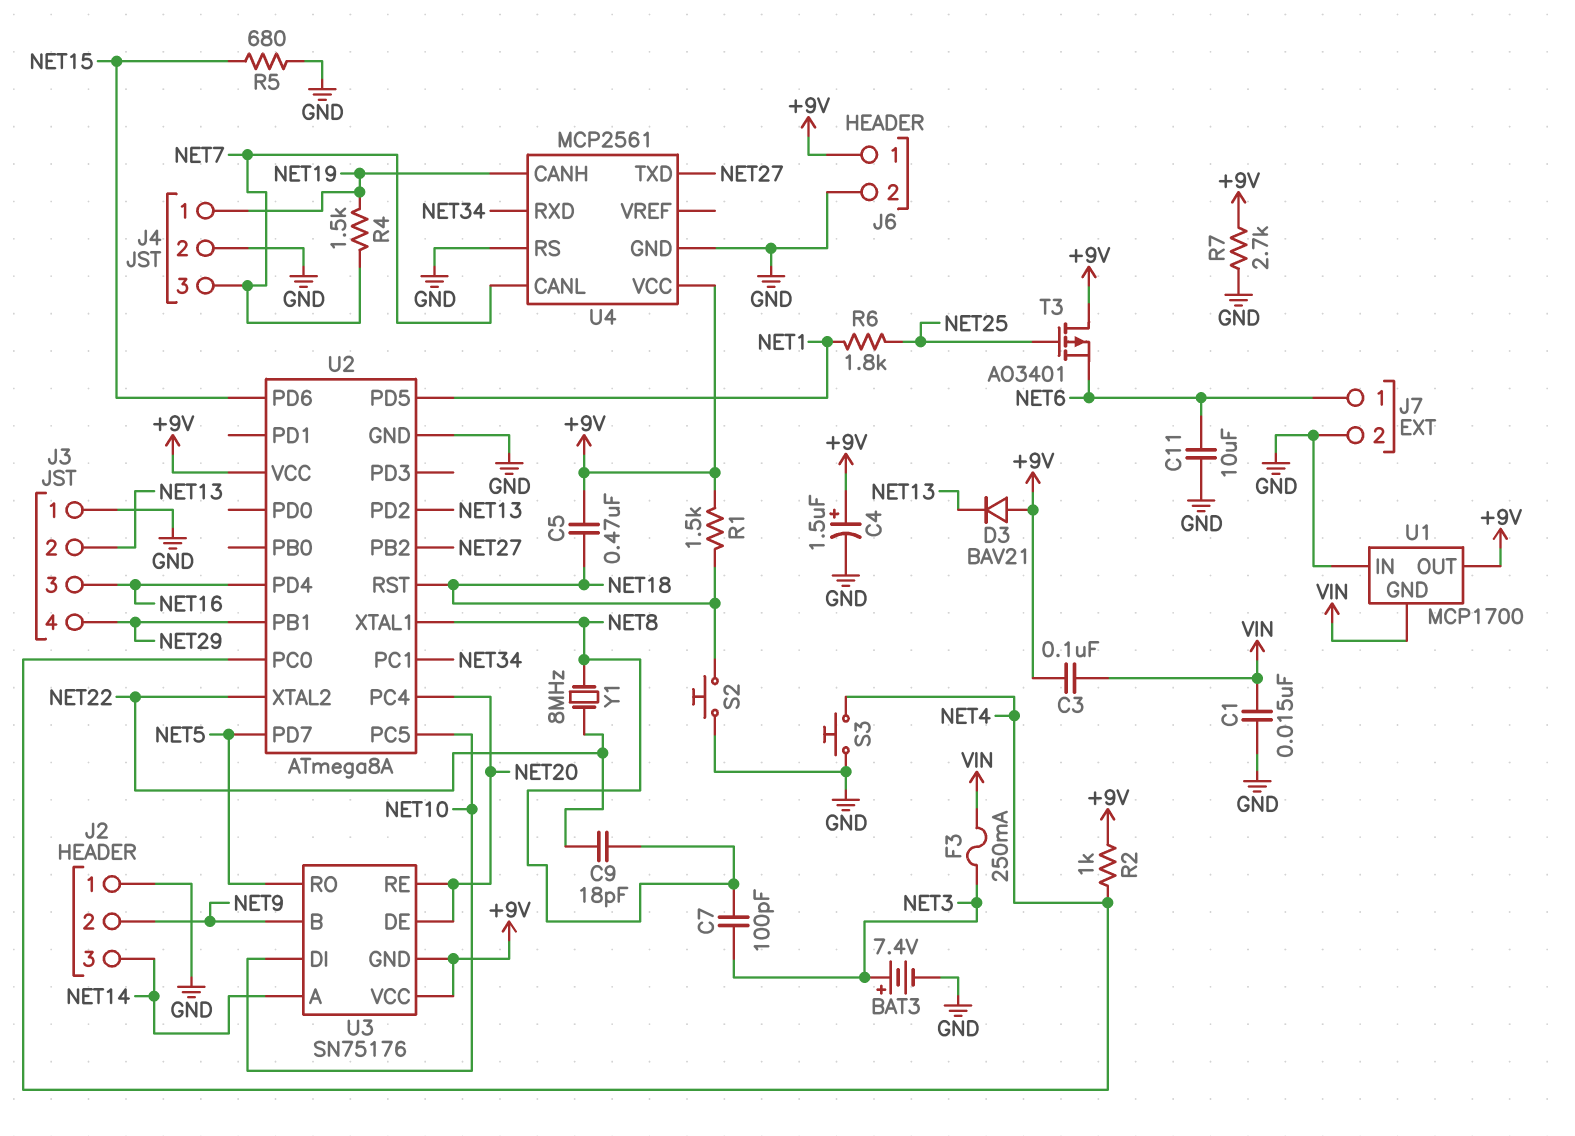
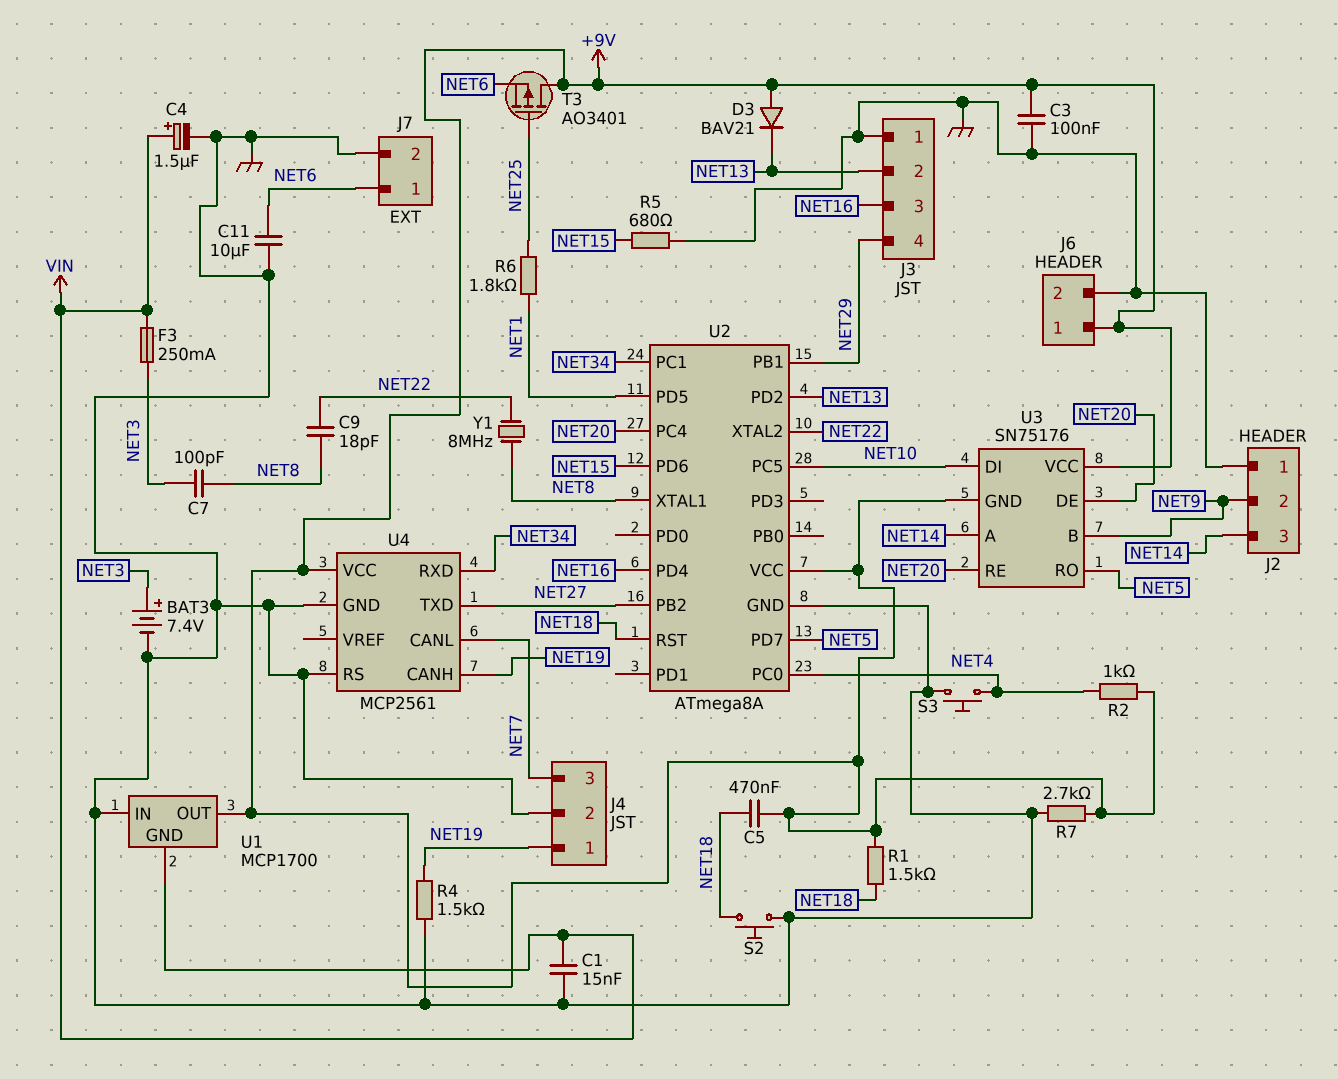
C3: 100nF (+9V, VIN) -> 100nF (+9V, GND)
C4: 1.5uF (plus +9V, minus GND) -> 1.5uF (plus VIN, minus GND)
R4: 1.5k (NET7, NET19) -> 1.5k (GND, NET19)

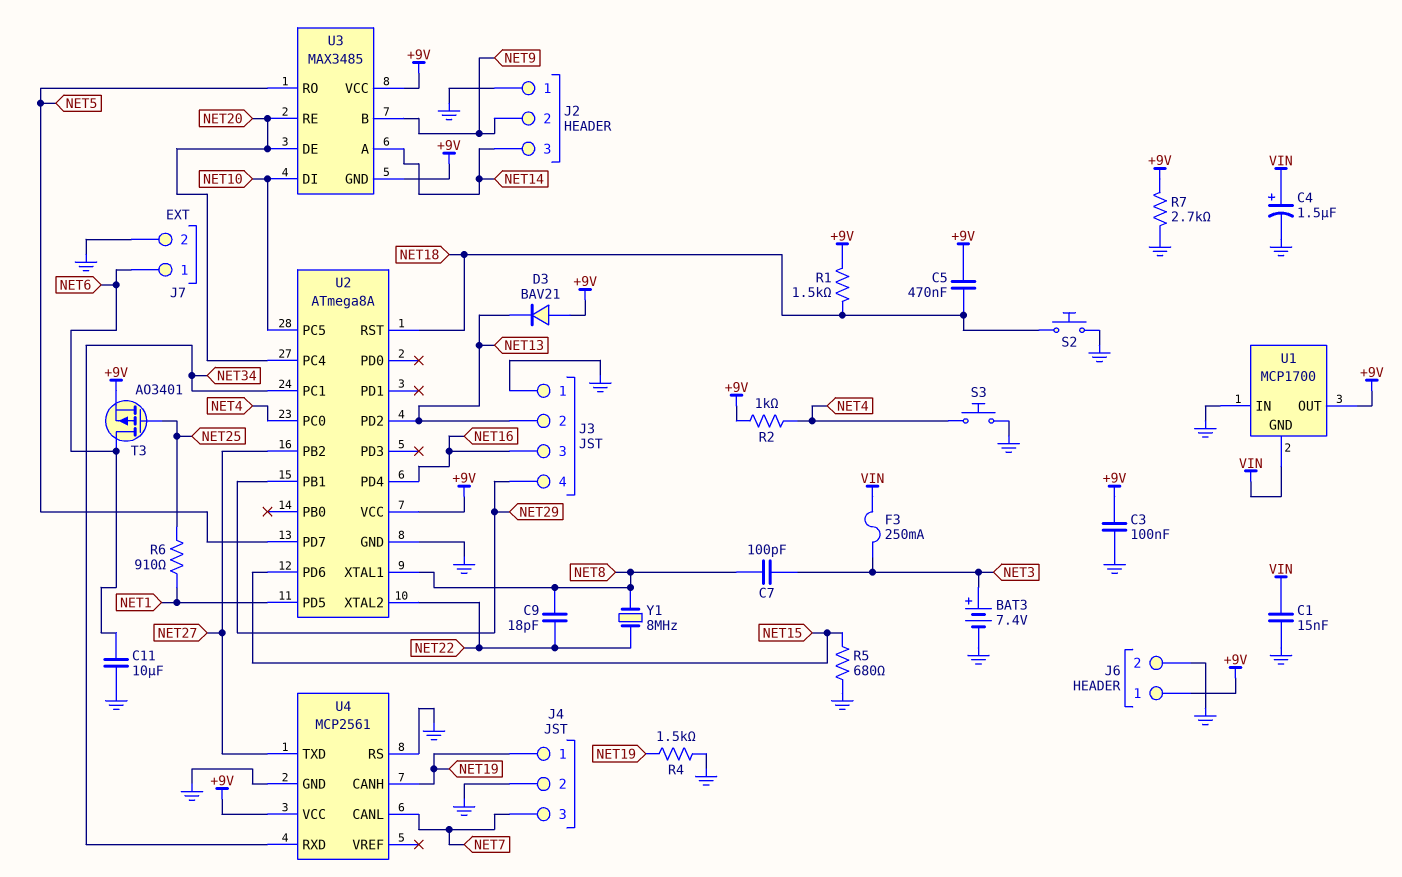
R6: 1.8k (NET1, NET25) -> 910 (NET1, NET25)
T3: PMOS AO3401 (G NET25, D +9V, S NET6) -> PMOS AO3401 (G NET25, D NET6, S +9V)
U3: SN75176 -> MAX3485

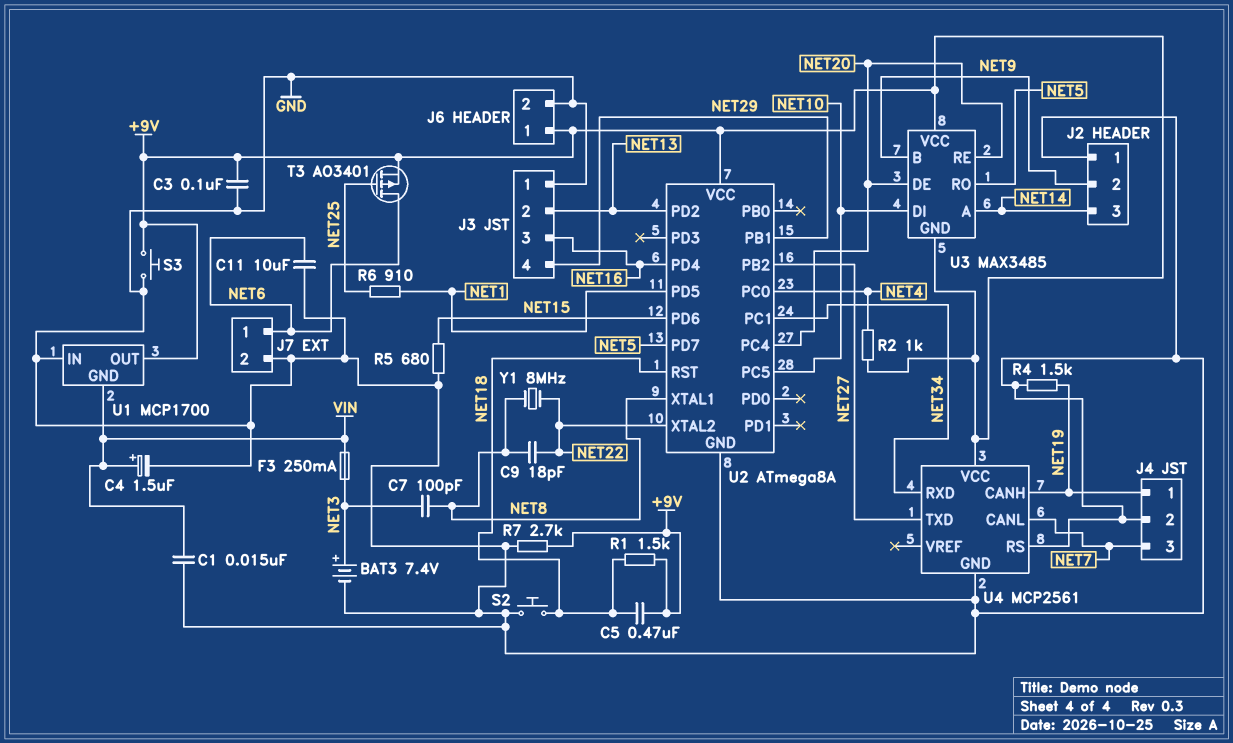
D3: diode BAV21 (A +9V, K NET13) -> none
S3: button (GND, NET4) -> button (+9V, GND)

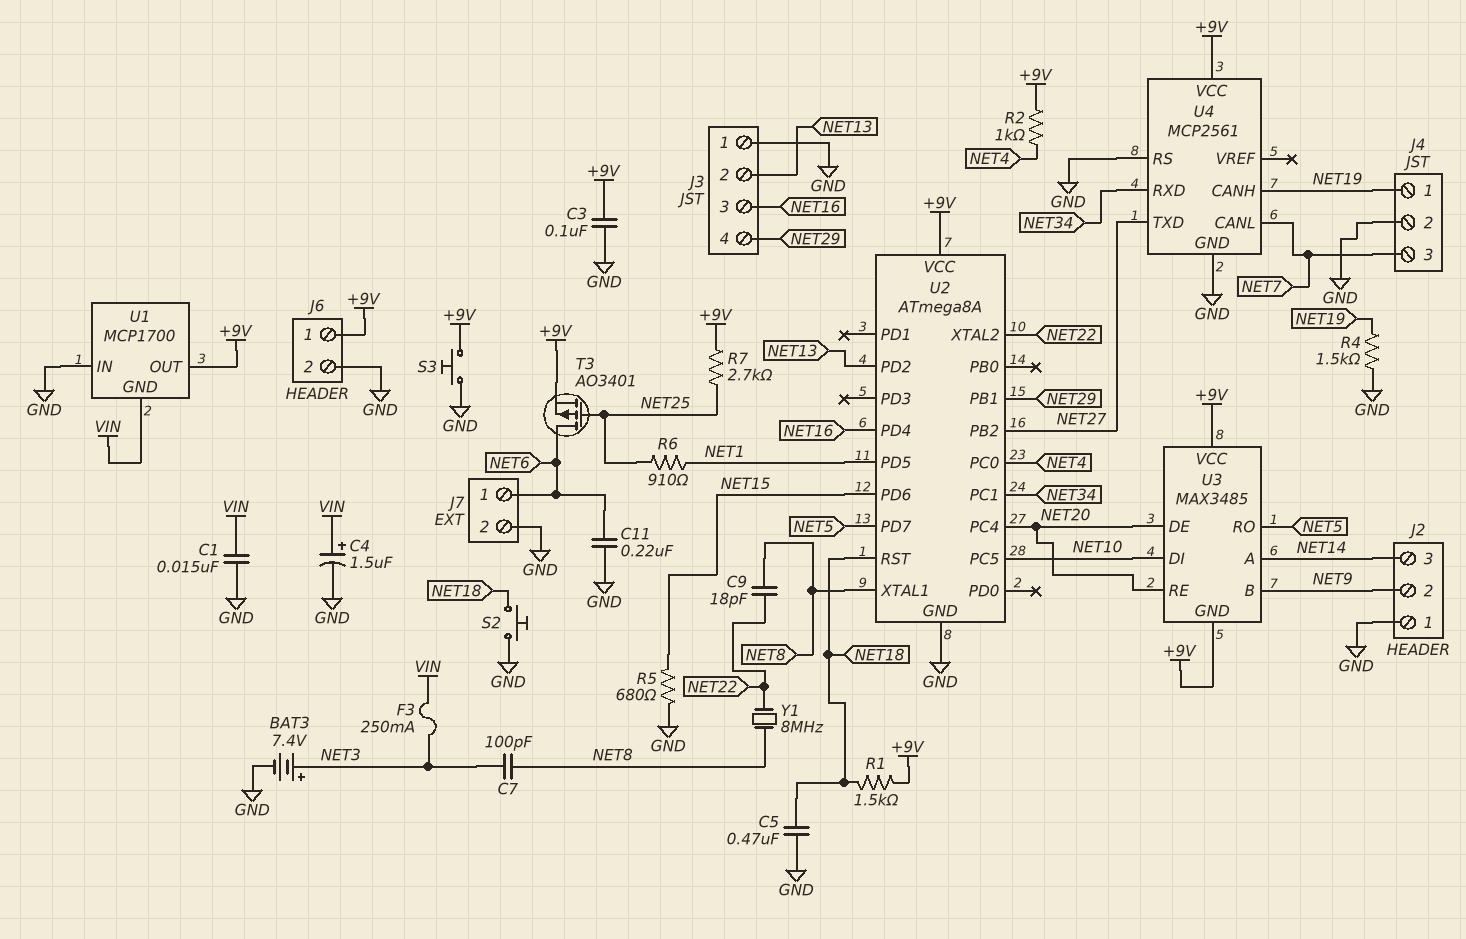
C5: 470nF (+9V, NET18) -> 470nF (GND, NET18)
C11: 10uF (GND, NET6) -> 220nF (GND, NET6)
R7: 2.7k (+9V, GND) -> 2.7k (+9V, NET25)

